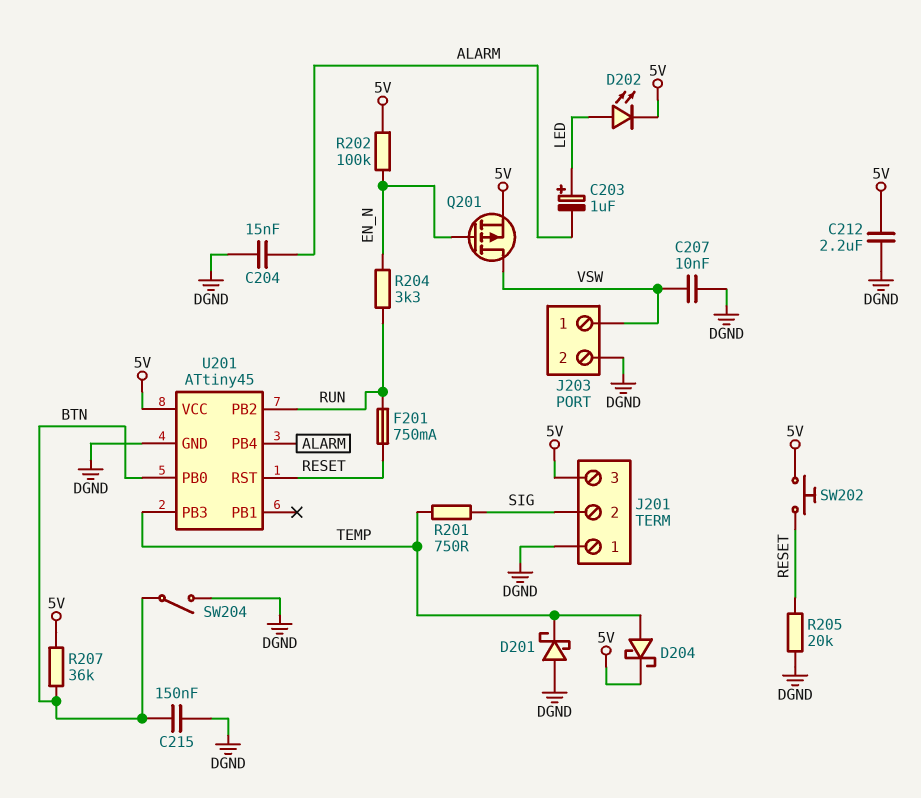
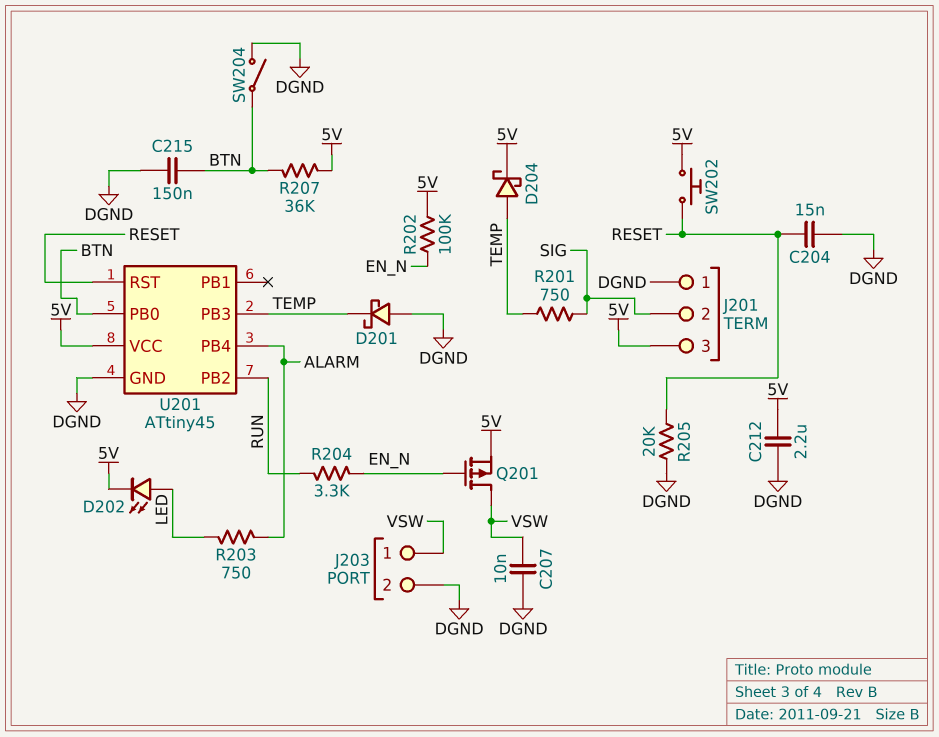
C203: 1uF (plus LED, minus ALARM) -> none
C204: 15nF (ALARM, DGND) -> 15nF (DGND, RESET)
F201: 750mA (RESET, RUN) -> none
R203: none -> 750 (ALARM, LED)

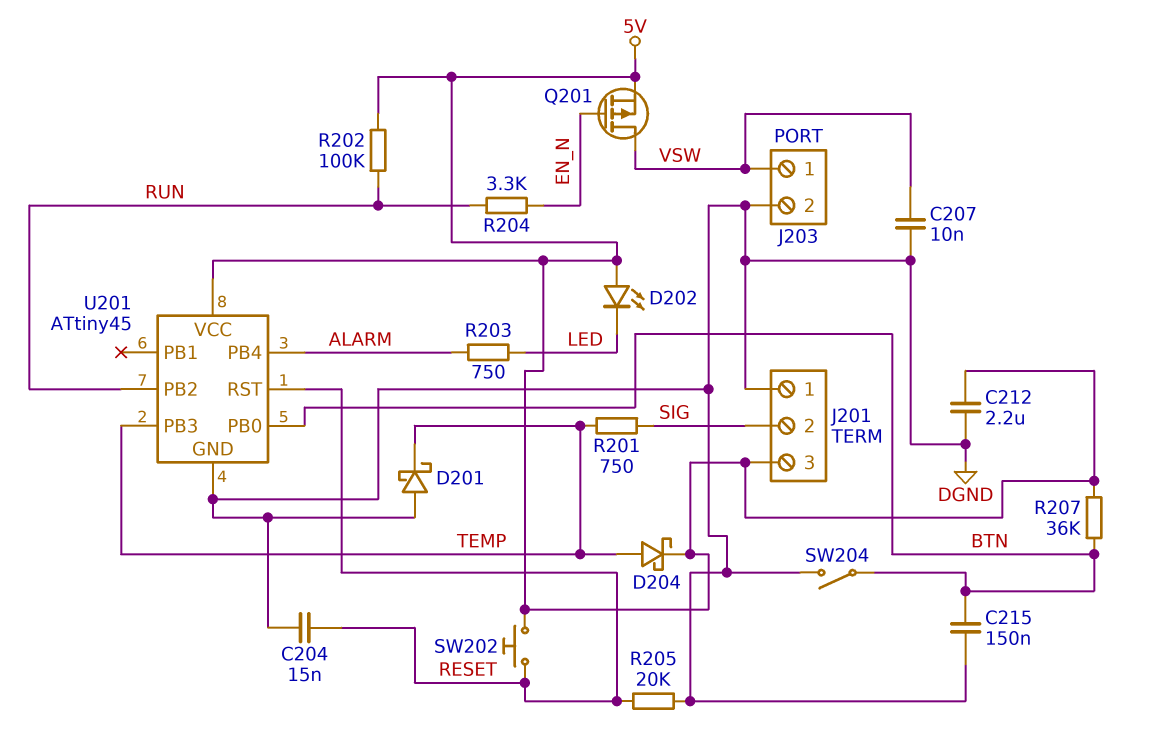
D202: LED (A LED, K 5V) -> LED (A 5V, K LED)
R202: 100k (5V, EN_N) -> 100k (5V, RUN)

